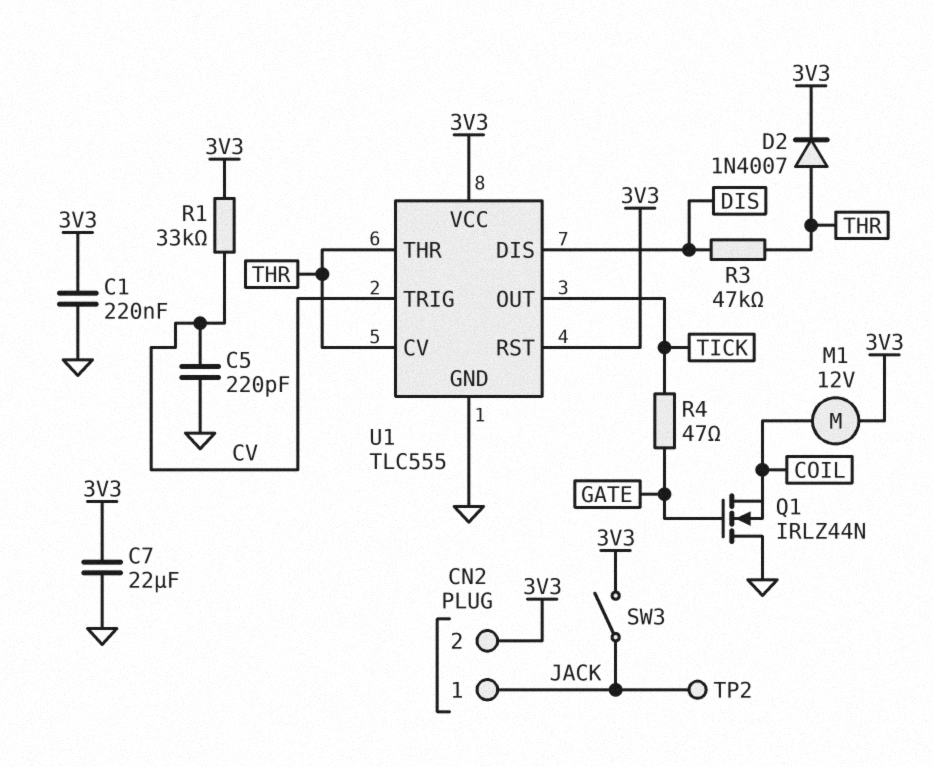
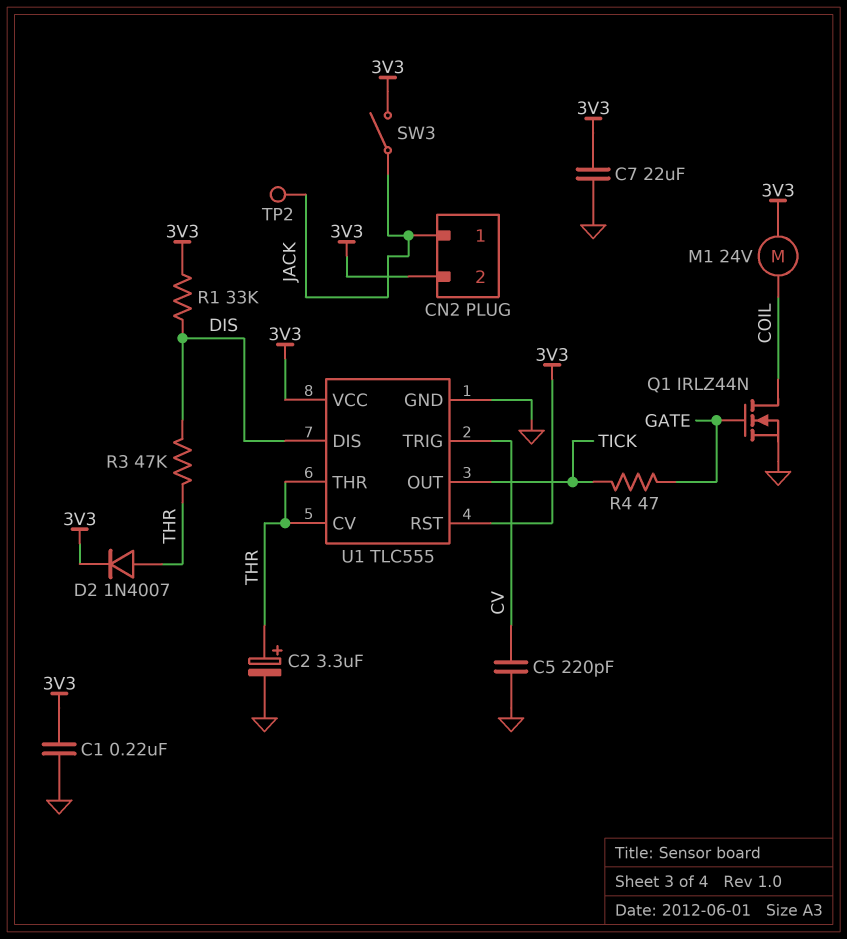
C2: none -> 3.3uF (plus THR, minus GND)
M1: motor 12V (3V3, COIL) -> motor 24V (3V3, COIL)
Q1: NMOS IRLZ44N (G GATE, D GND, S COIL) -> NMOS IRLZ44N (G GATE, D COIL, S GND)
R1: 33k (3V3, CV) -> 33k (3V3, DIS)

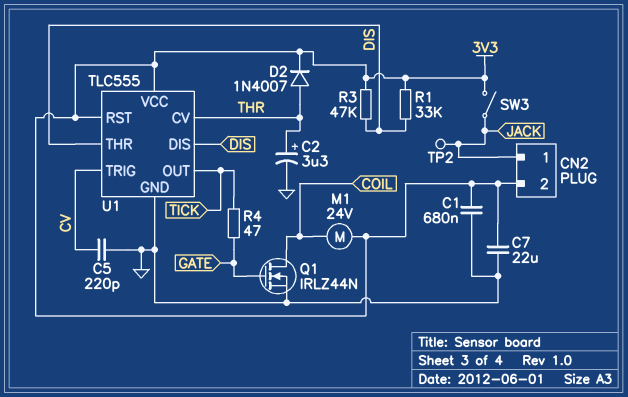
C1: 220nF (3V3, GND) -> 680nF (3V3, GND)
R3: 47k (DIS, THR) -> 47k (3V3, DIS)
U1 pin THR: THR -> DIS

